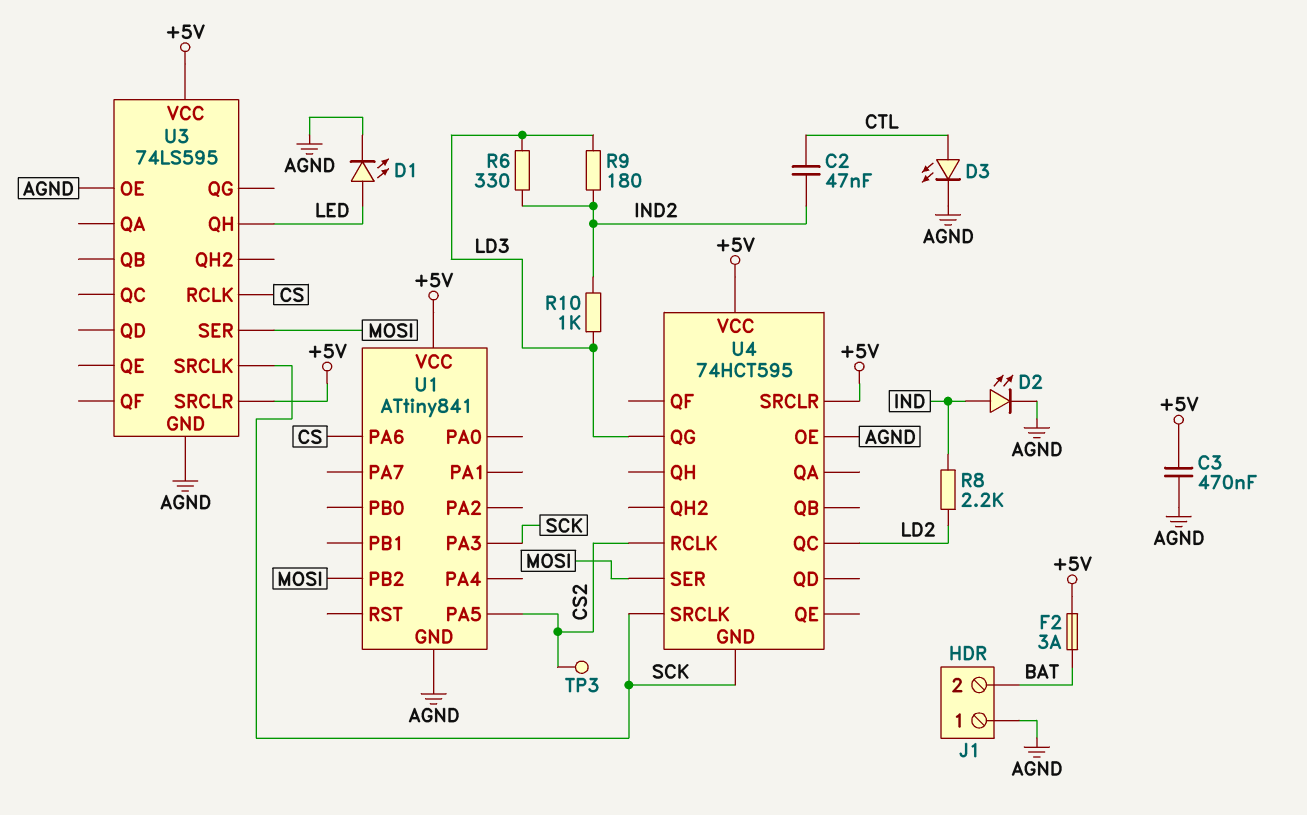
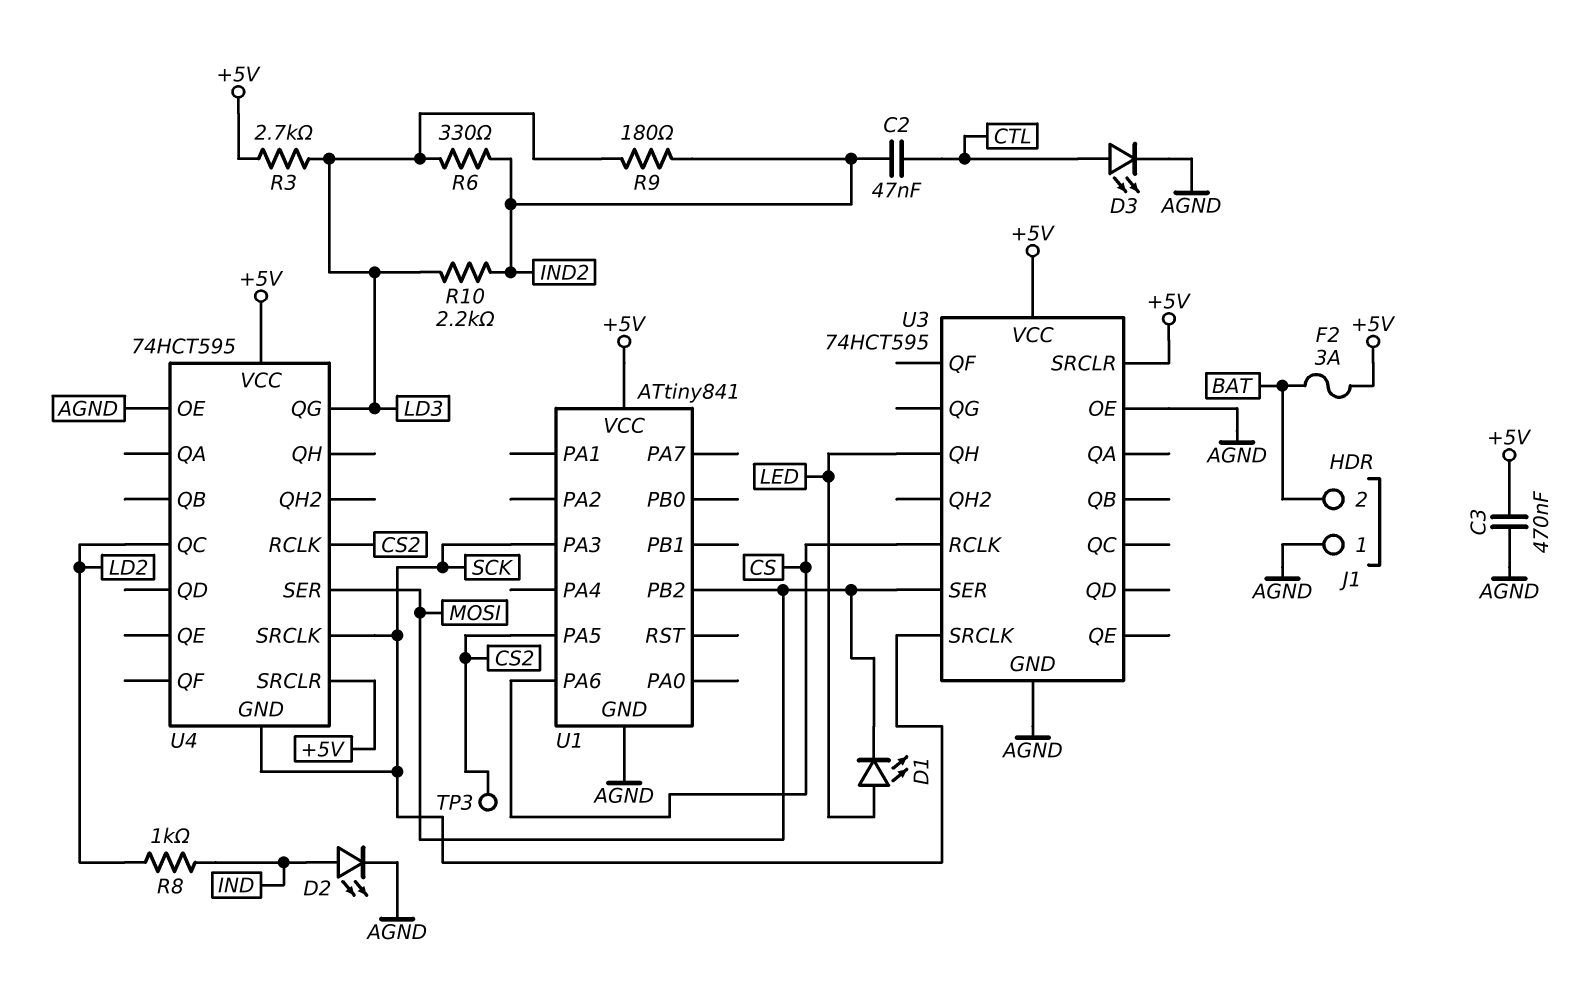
D1: LED (A LED, K AGND) -> LED (A LED, K MOSI)
R3: none -> 2.7k (+5V, LD3)
R8: 2.2k (IND, LD2) -> 1k (IND, LD2)
R10: 1k (IND2, LD3) -> 2.2k (IND2, LD3)
U3: 74LS595 -> 74HCT595

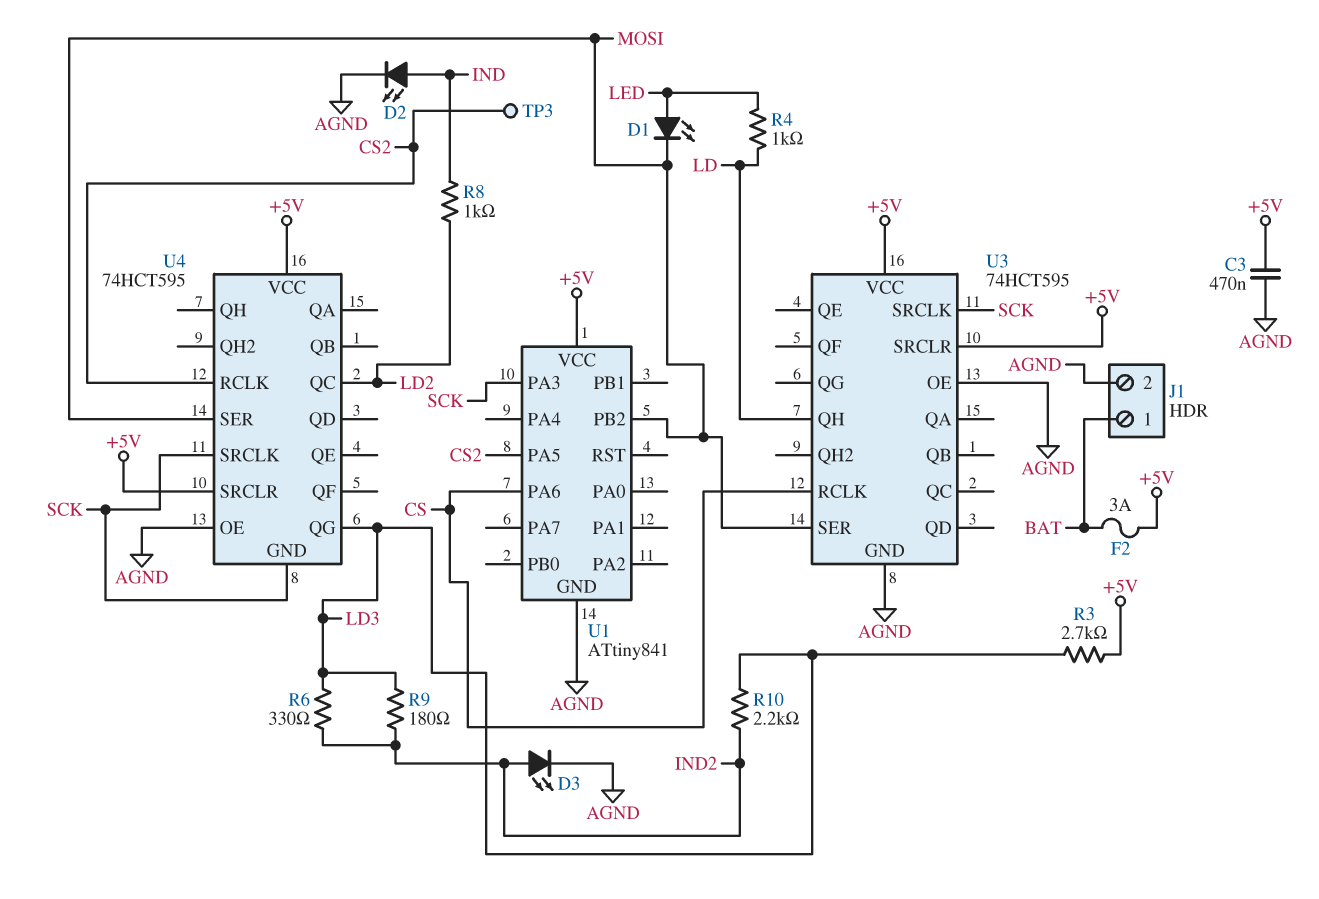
C2: 47nF (CTL, IND2) -> none
D3: LED (A CTL, K AGND) -> LED (A IND2, K AGND)
J1 pin 1: AGND -> BAT
J1 pin 2: BAT -> AGND
R4: none -> 1k (LD, LED)
U3 pin QH: LED -> LD

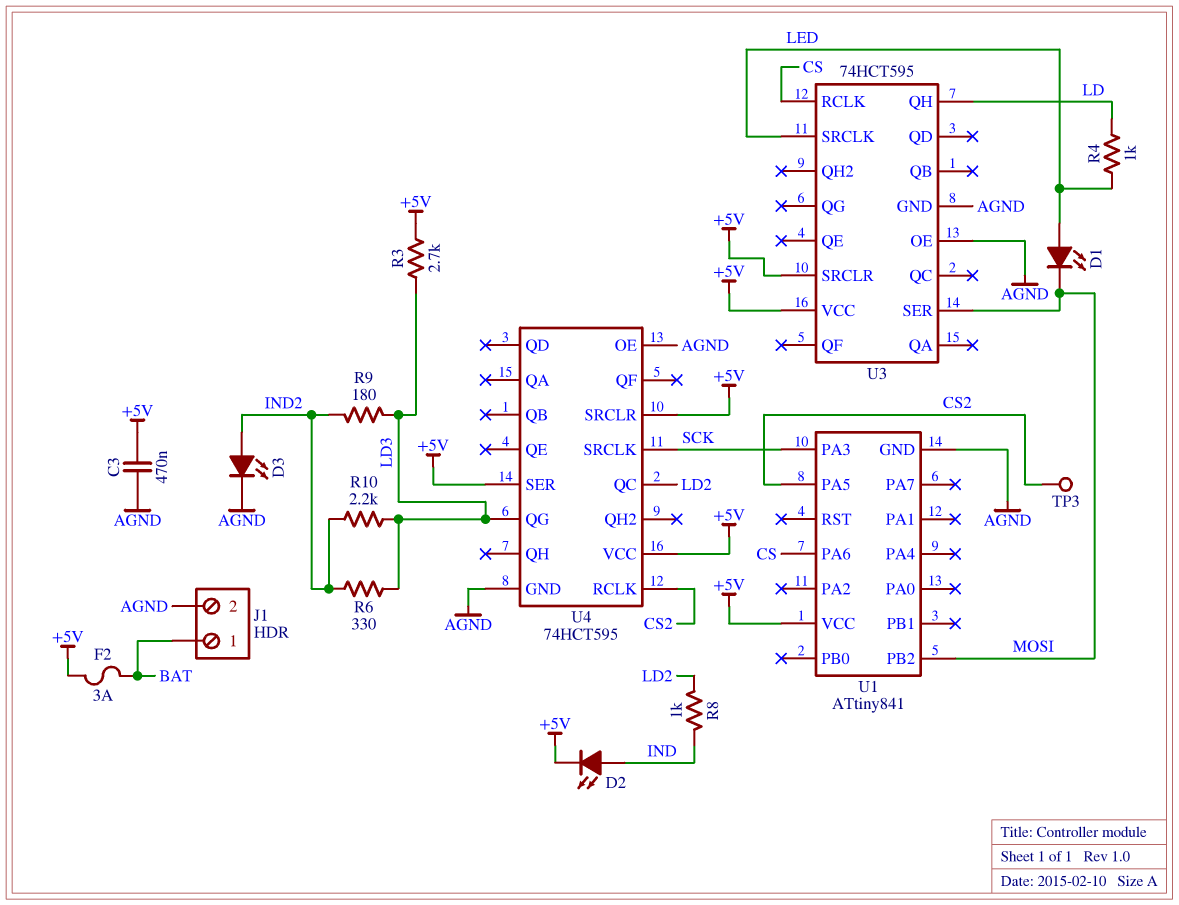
D2: LED (A IND, K AGND) -> LED (A IND, K +5V)
U3 pin SRCLK: SCK -> LED
U4 pin GND: SCK -> AGND
U4 pin SER: MOSI -> +5V

